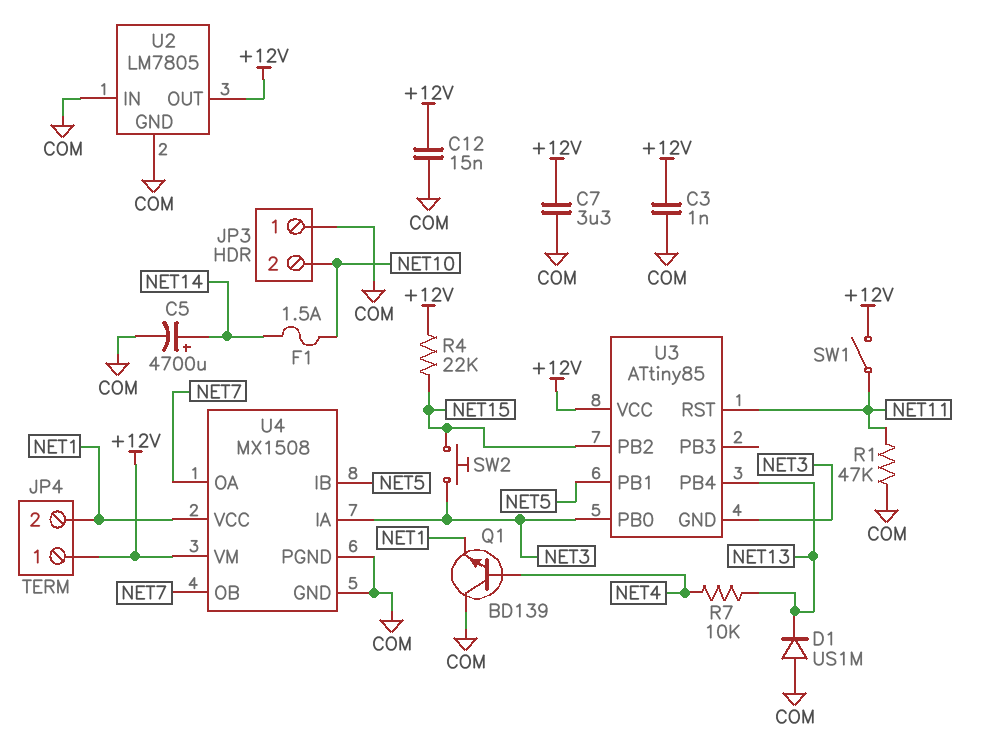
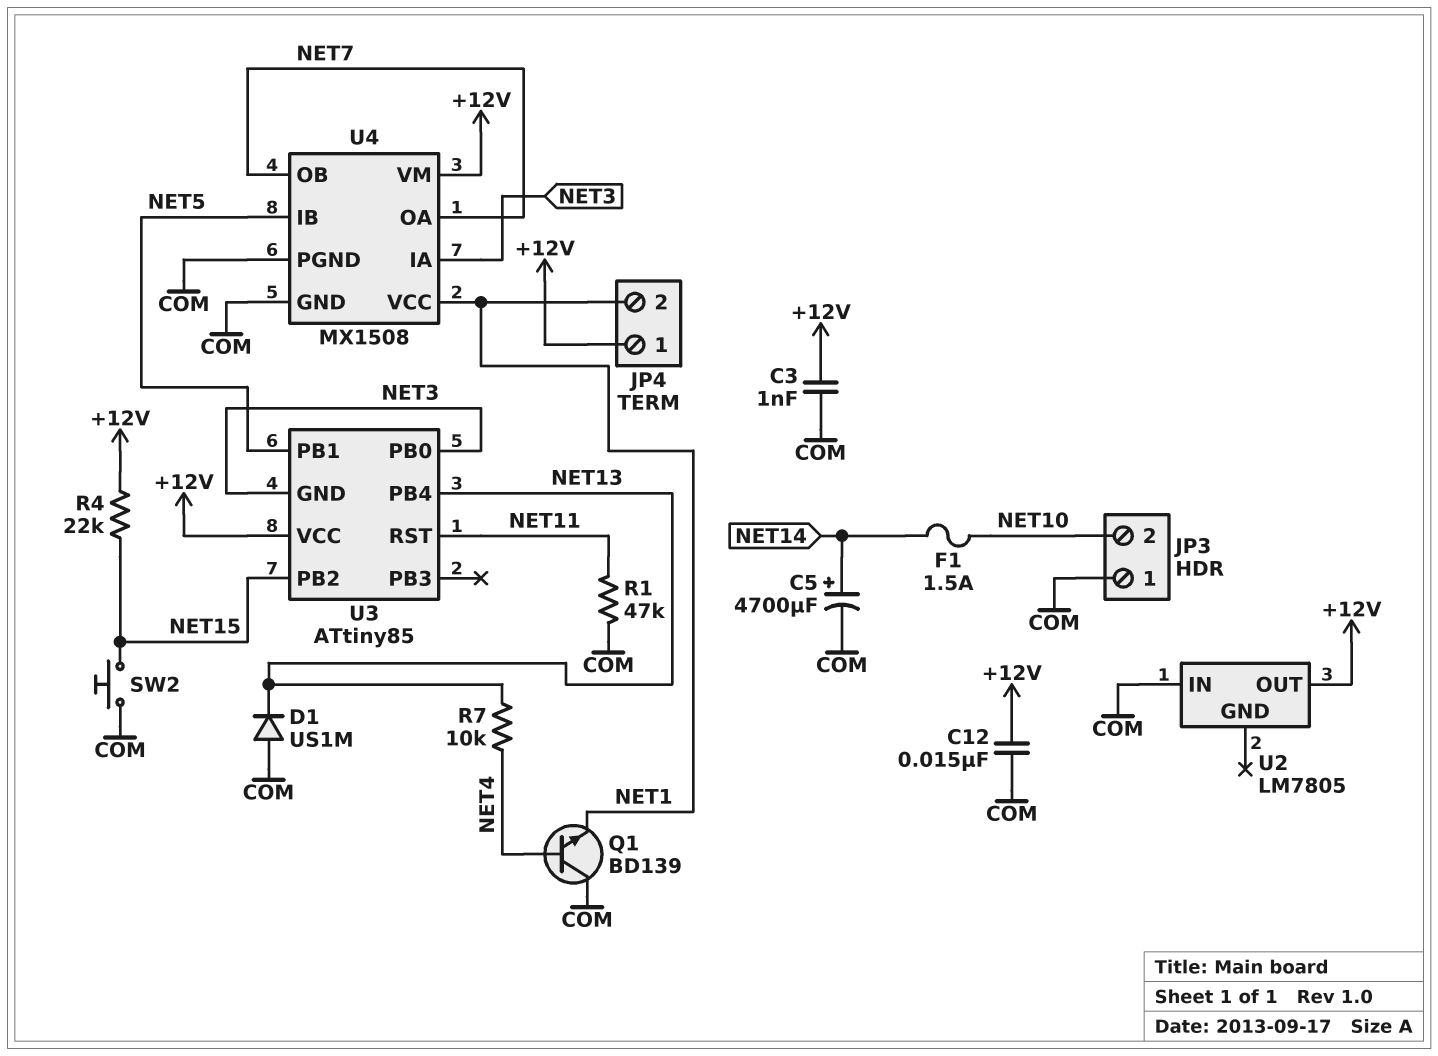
C7: 3.3uF (+12V, COM) -> none
SW1: switch (+12V, NET11) -> none
SW2: button (NET3, NET15) -> button (COM, NET15)
U2 pin GND: COM -> none

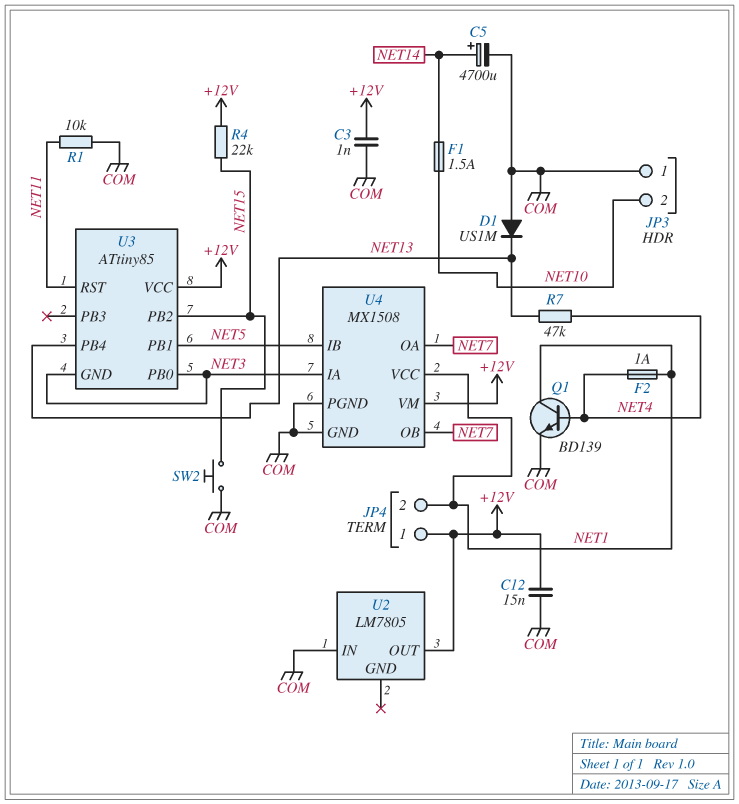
F2: none -> 1A (NET1, NET4)
Q1: NPN BD139 (B NET4, C COM, E NET1) -> NPN BD139 (B NET4, C NET1, E COM)
R1: 47k (COM, NET11) -> 10k (COM, NET11)
R7: 10k (NET4, NET13) -> 47k (NET4, NET13)

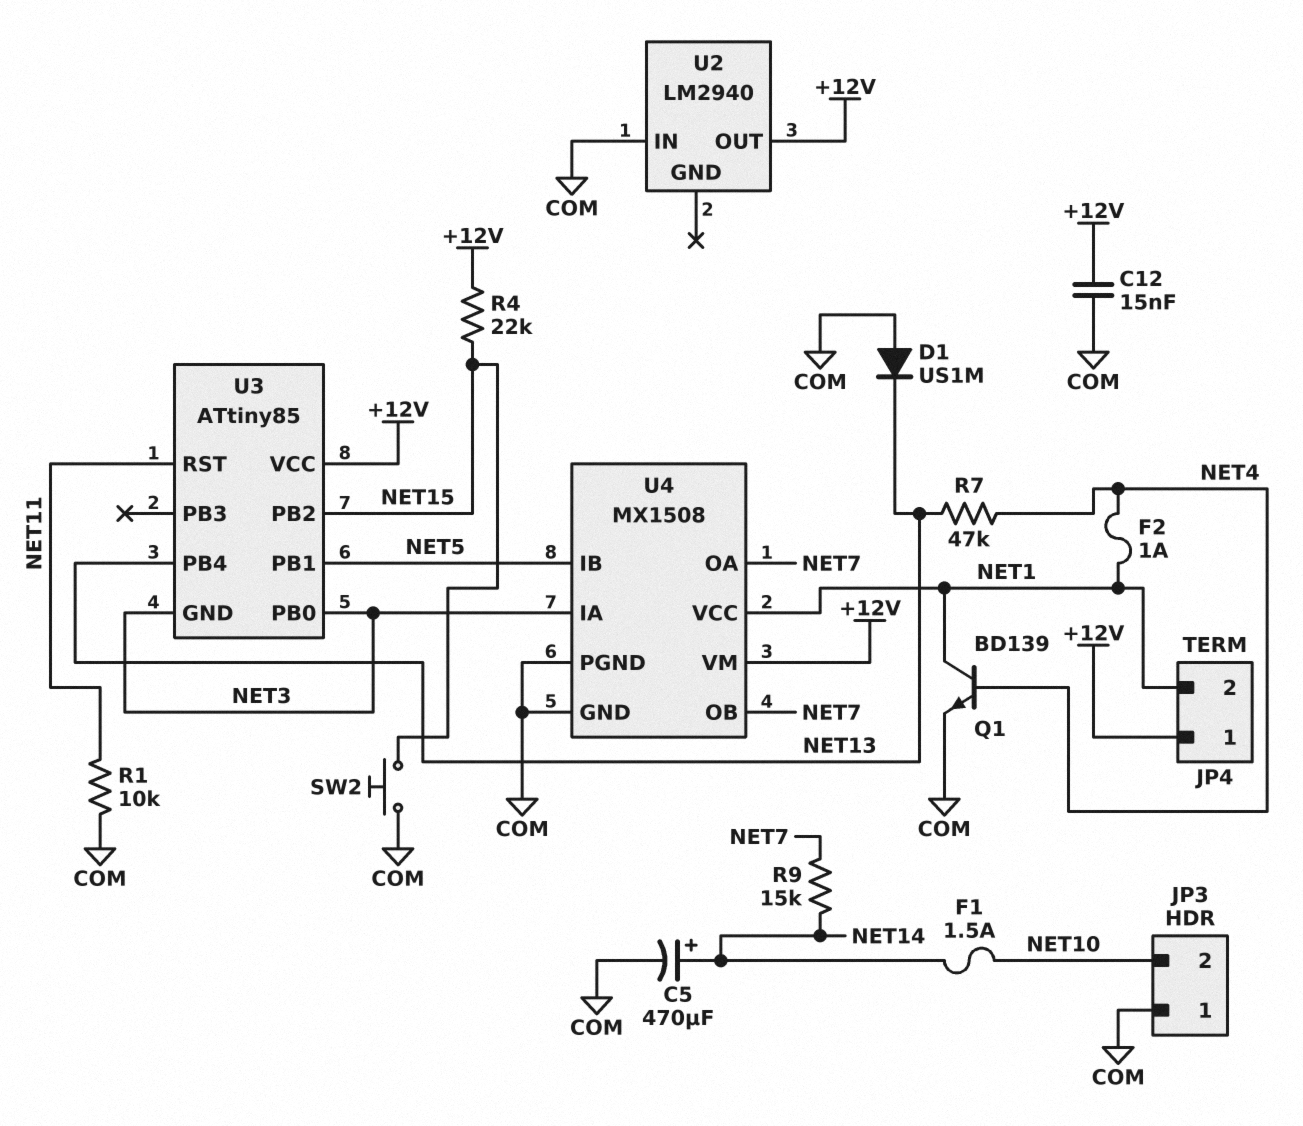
C3: 1nF (+12V, COM) -> none
C5: 4700uF (plus NET14, minus COM) -> 470uF (plus NET14, minus COM)
R9: none -> 15k (NET7, NET14)
U2: LM7805 -> LM2940

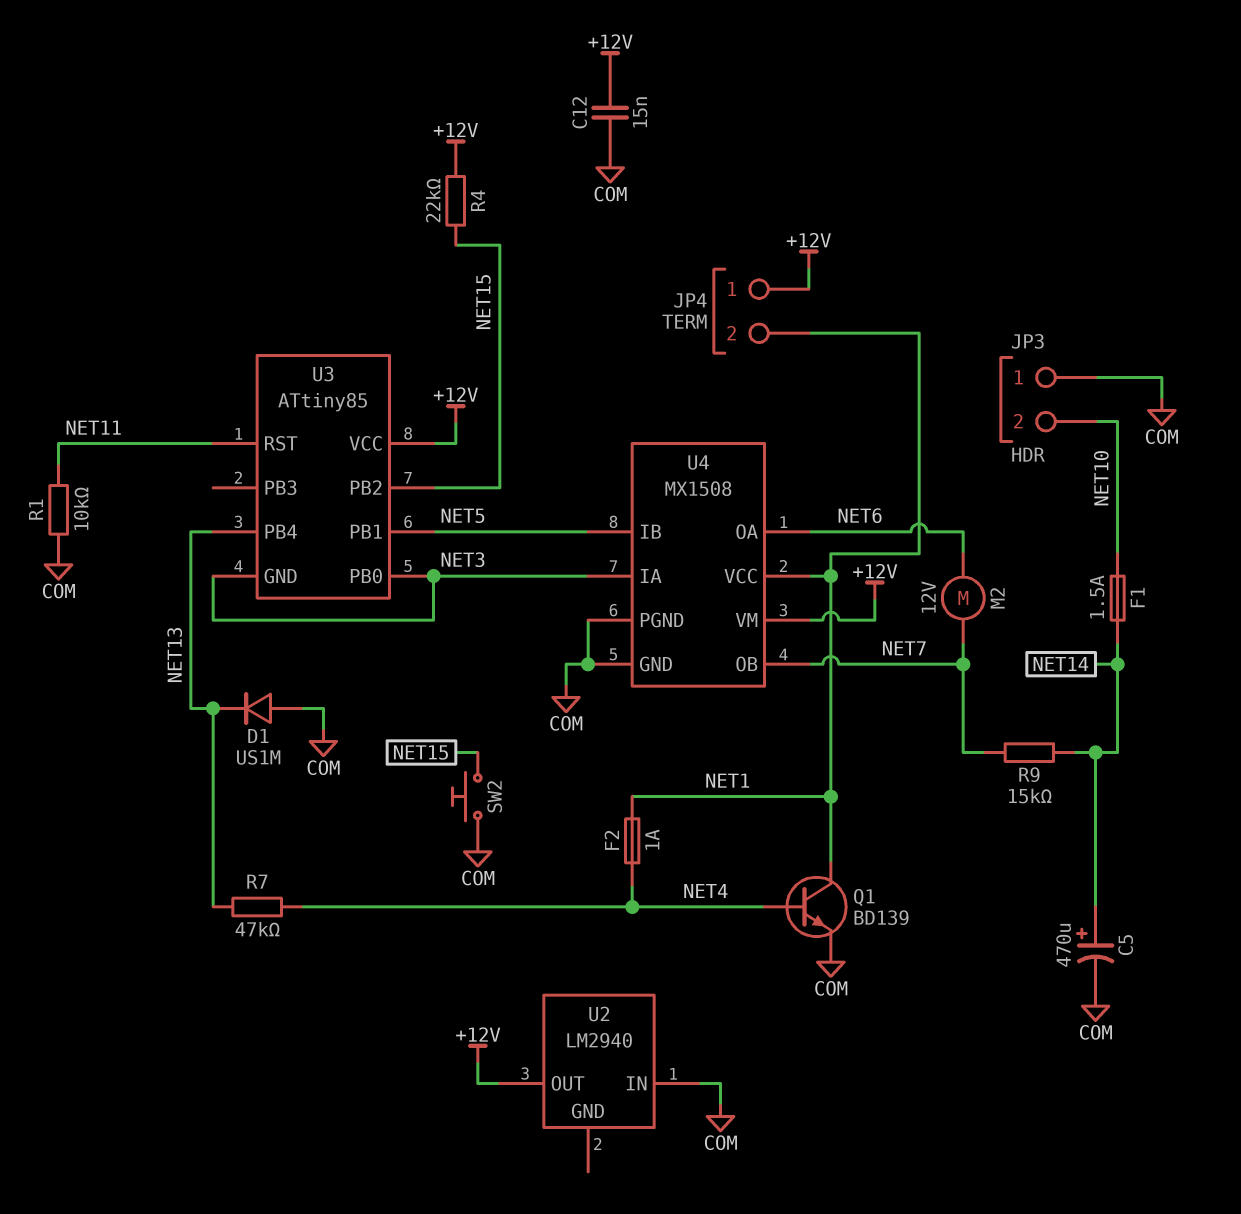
M2: none -> motor 12V (NET6, NET7)
U4 pin OA: NET7 -> NET6

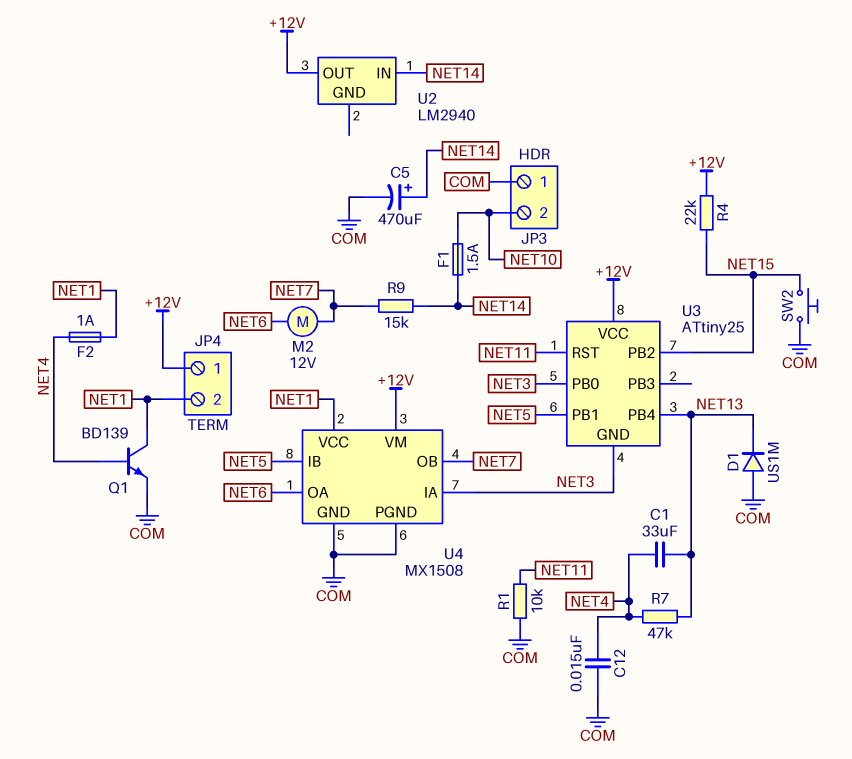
C1: none -> 33uF (NET4, NET13)
C12: 15nF (+12V, COM) -> 15nF (COM, NET4)
U2 pin IN: COM -> NET14
U3: ATtiny85 -> ATtiny25

